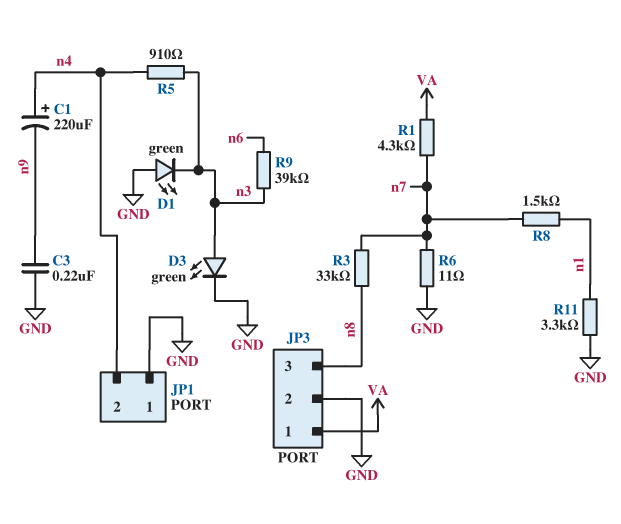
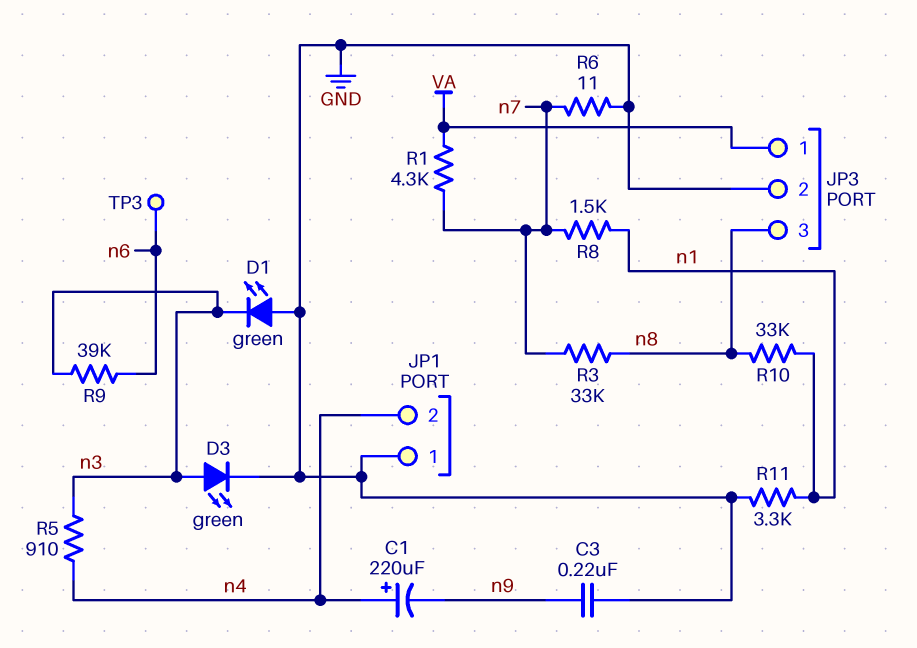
R10: none -> 33k (n1, n8)
TP3: none -> test point (n6)

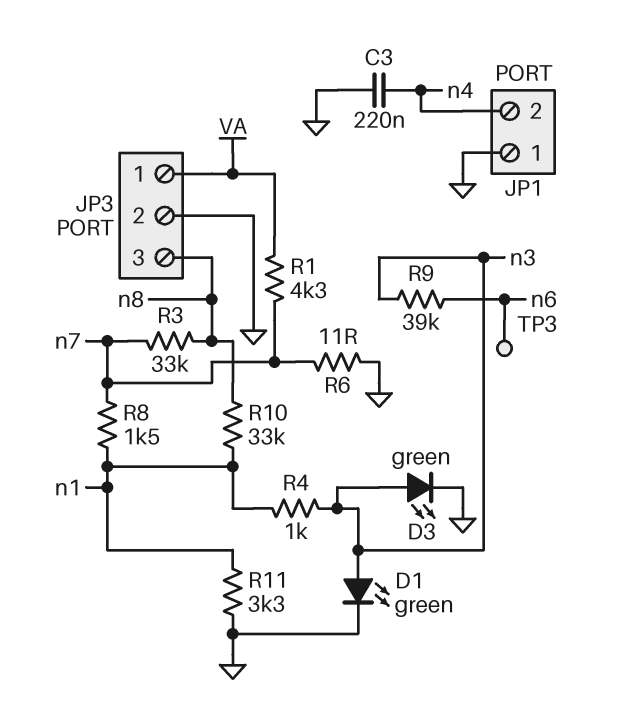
C1: 220uF (plus n4, minus n9) -> none
C3: 220nF (GND, n9) -> 220nF (GND, n4)
D1: LED green (A GND, K n3) -> LED green (A n3, K GND)
R4: none -> 1k (n1, n3)
R5: 910 (n3, n4) -> none

